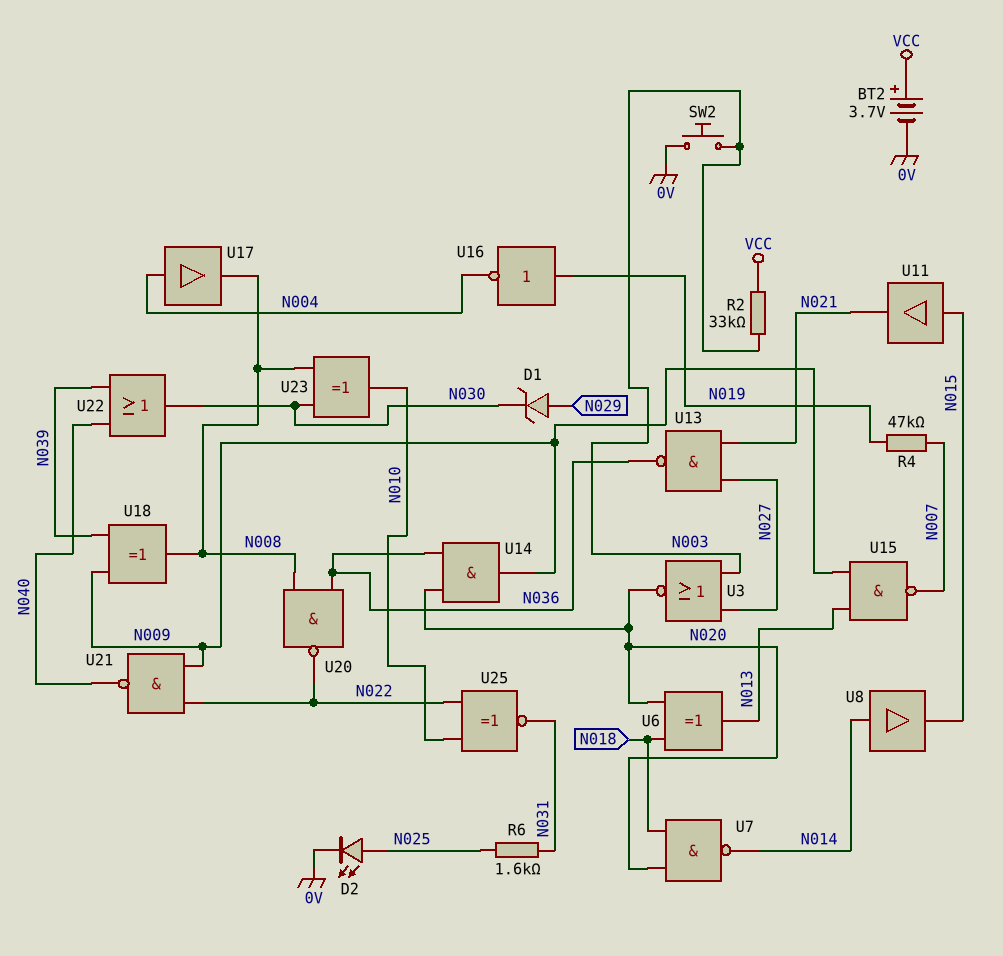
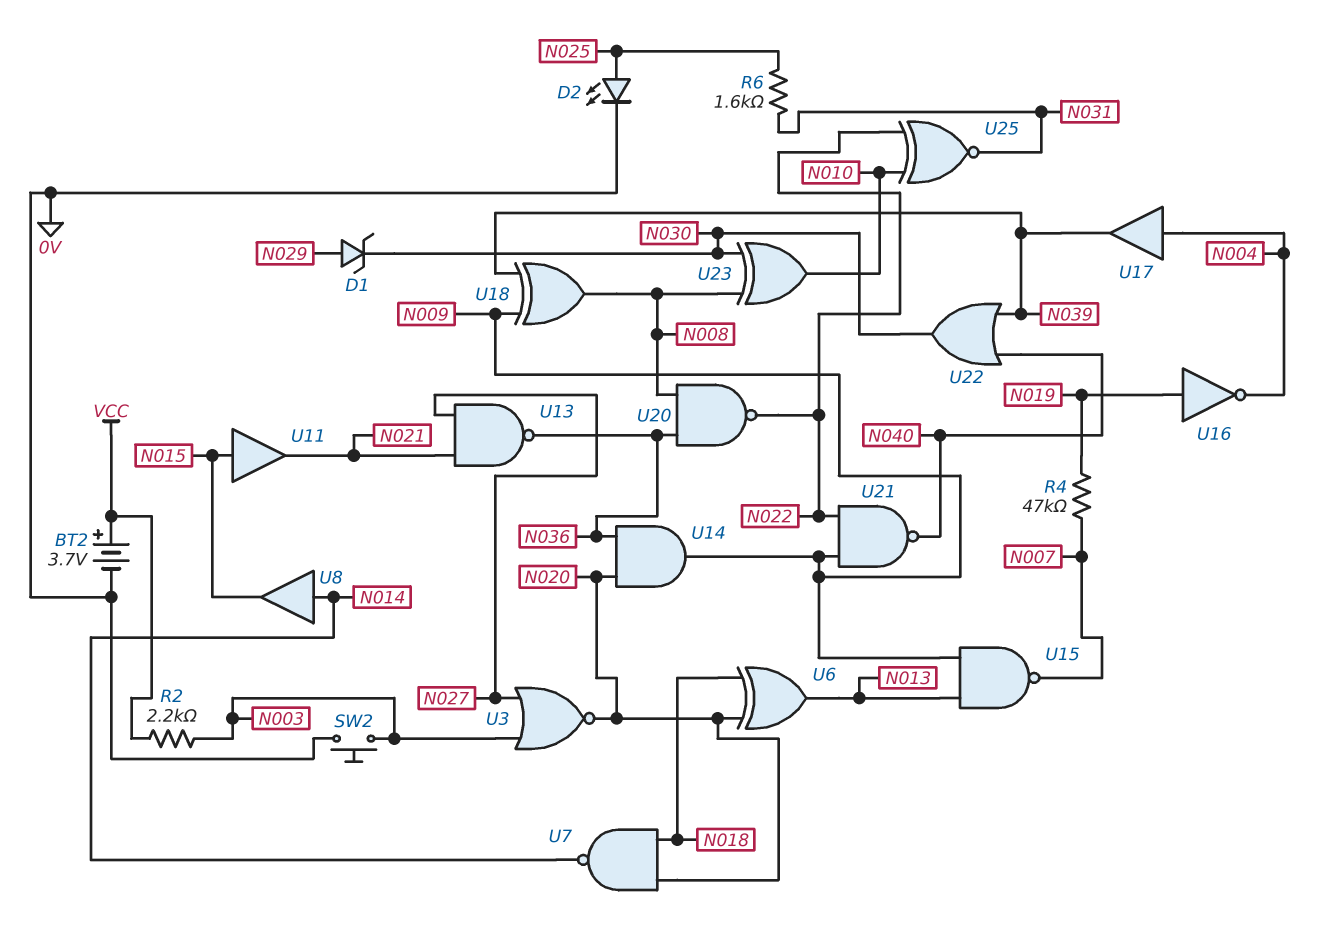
R2: 33k (N003, VCC) -> 2.2k (N003, VCC)
U17: buffer (in N004, out N008) -> buffer (in N004, out N039)

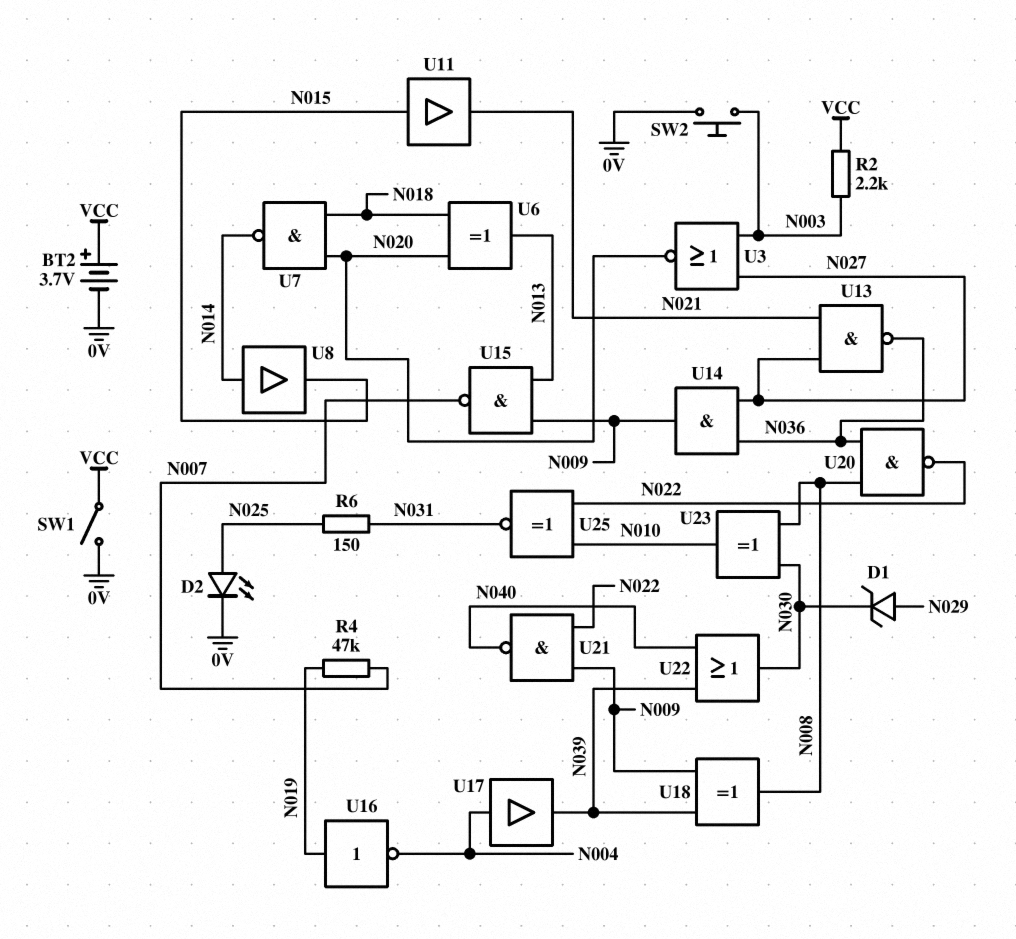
R6: 1.6k (N025, N031) -> 150 (N025, N031)
SW1: none -> switch (0V, VCC)
U14: AND (in N020, in N036, out N009) -> AND (in N027, in N036, out N009)

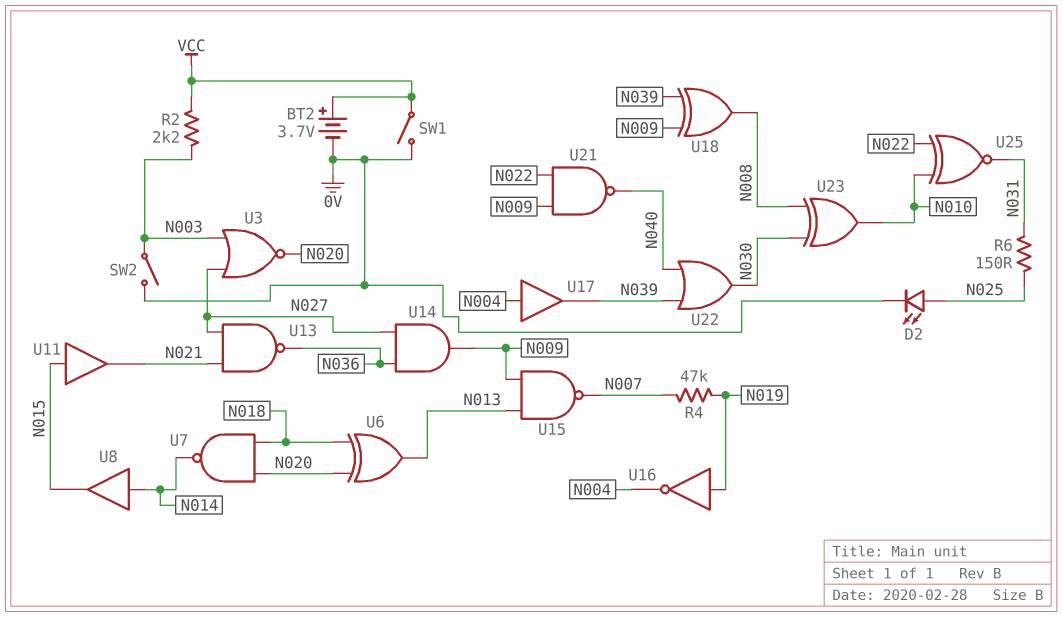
D1: zener (A N029, K N030) -> none
SW2: button (0V, N003) -> switch (0V, N003)
U20: NAND (in N008, in N036, out N022) -> none

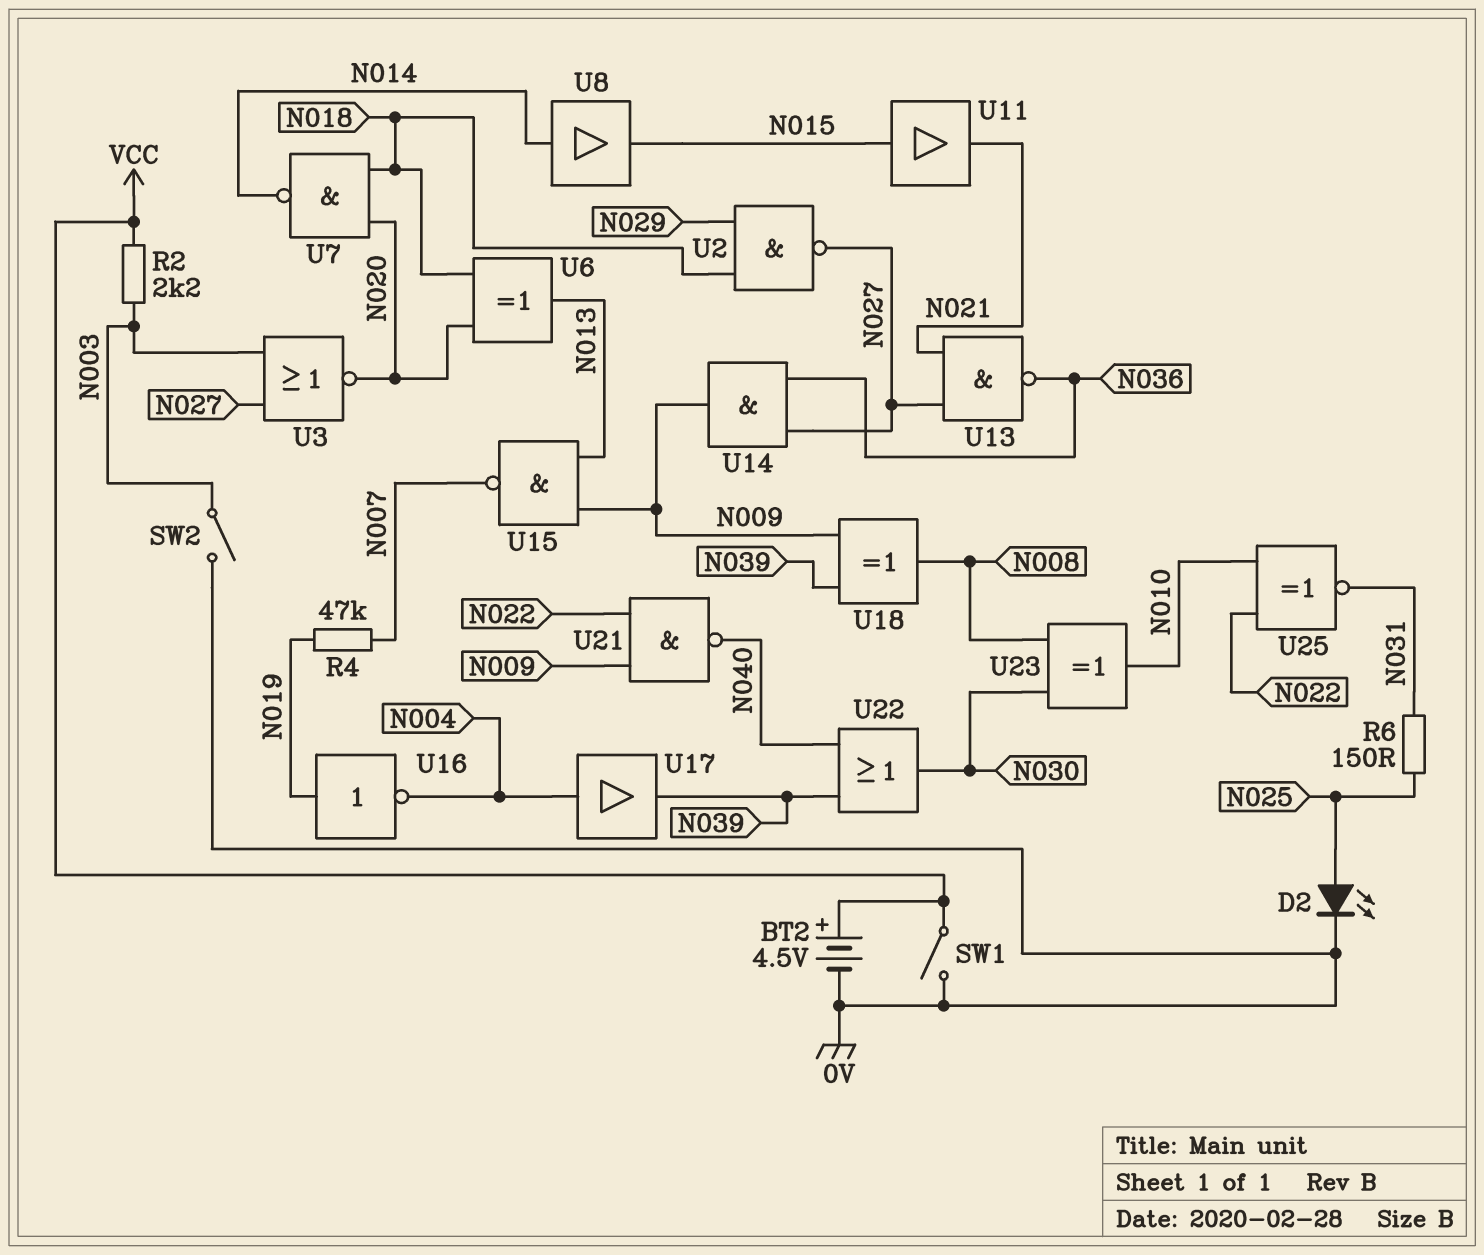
BT2: 3.7V (plus VCC, minus 0V) -> 4.5V (plus VCC, minus 0V)
U2: none -> NAND (in N018, in N029, out N027)

